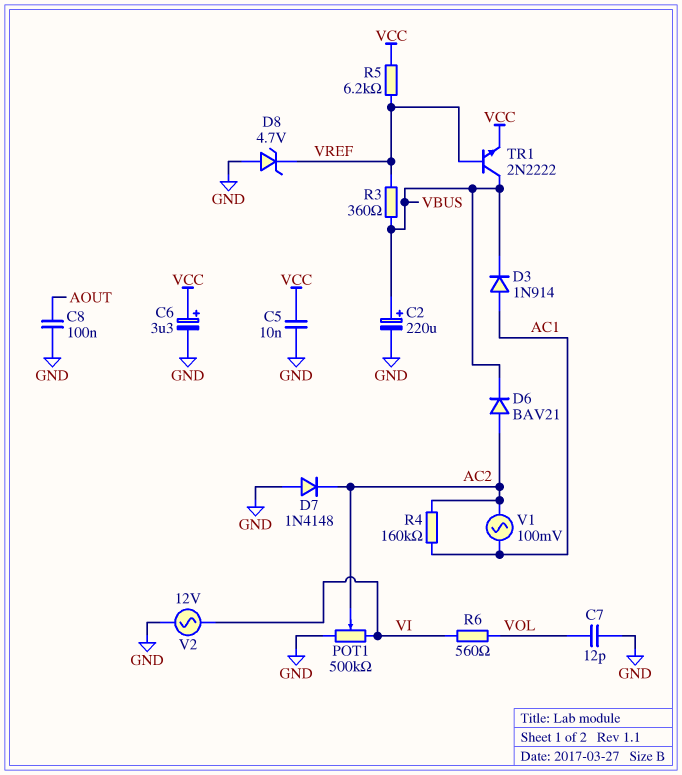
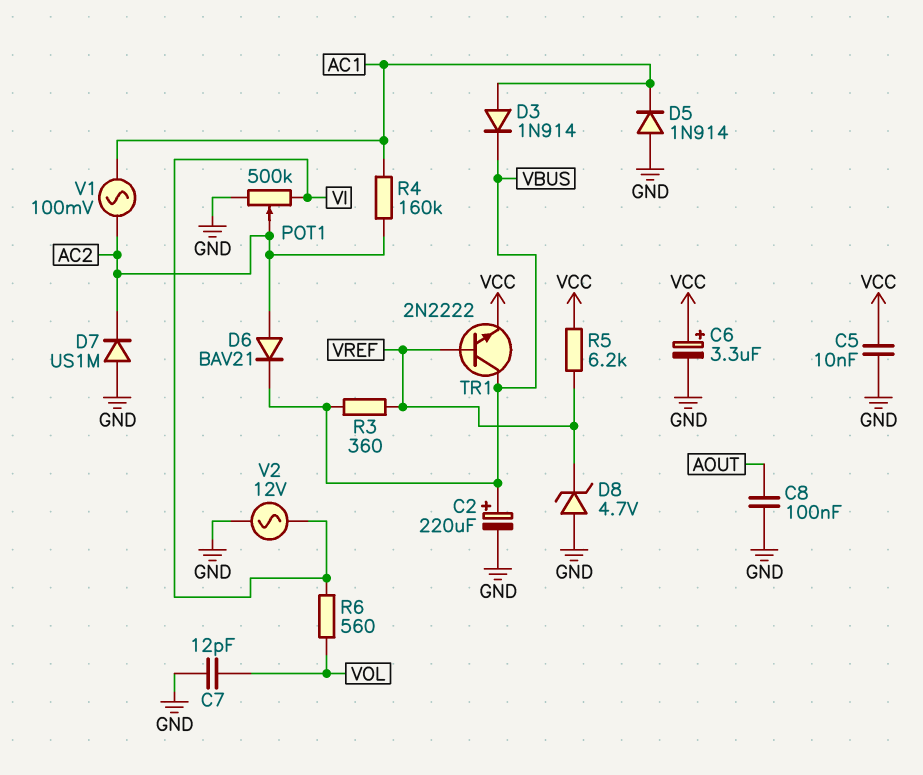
D5: none -> diode 1N914 (A GND, K AC1)
D7: diode 1N4148 (A GND, K AC2) -> diode US1M (A GND, K AC2)

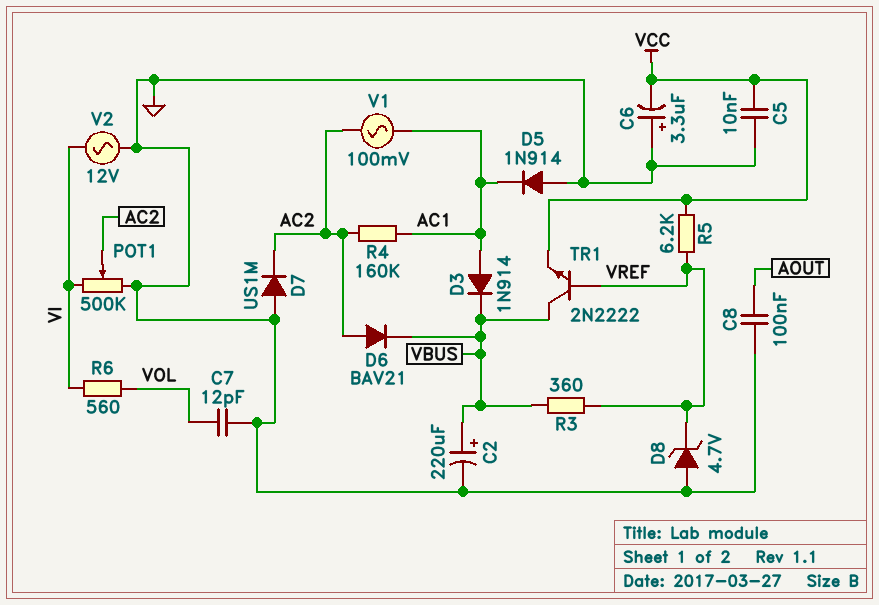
C6: 3.3uF (plus VCC, minus GND) -> 3.3uF (plus GND, minus VCC)

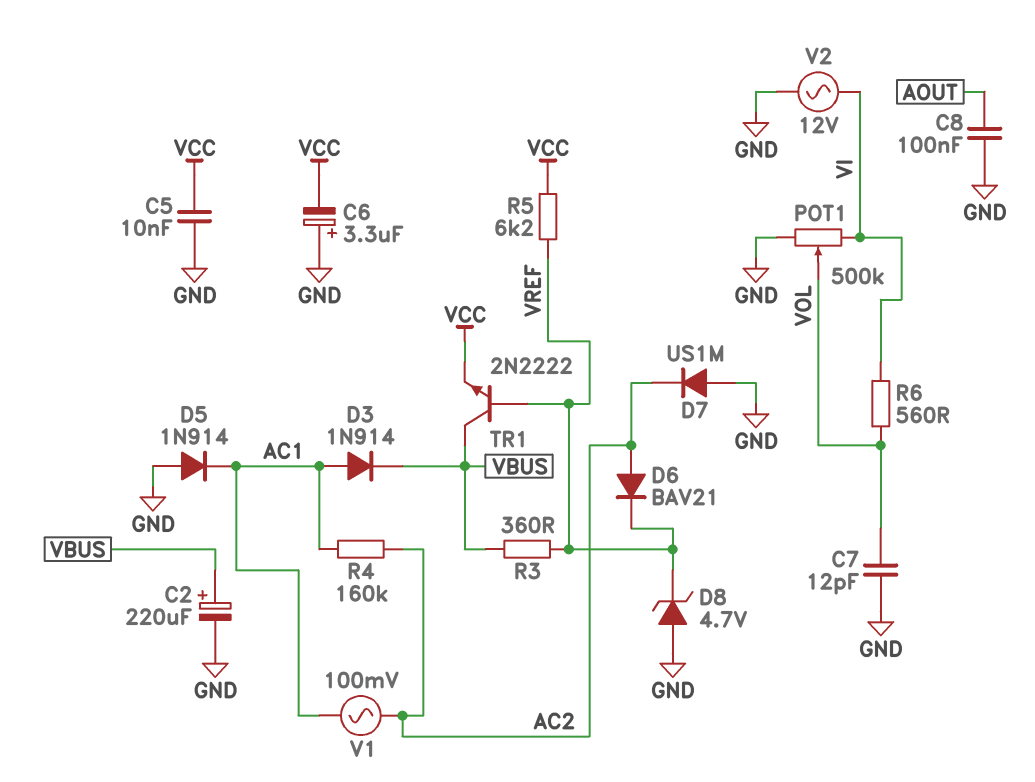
D6: diode BAV21 (A AC2, K VBUS) -> diode BAV21 (A AC2, K VREF)
POT1: 500k (GND, VI, wiper AC2) -> 500k (GND, VI, wiper VOL)

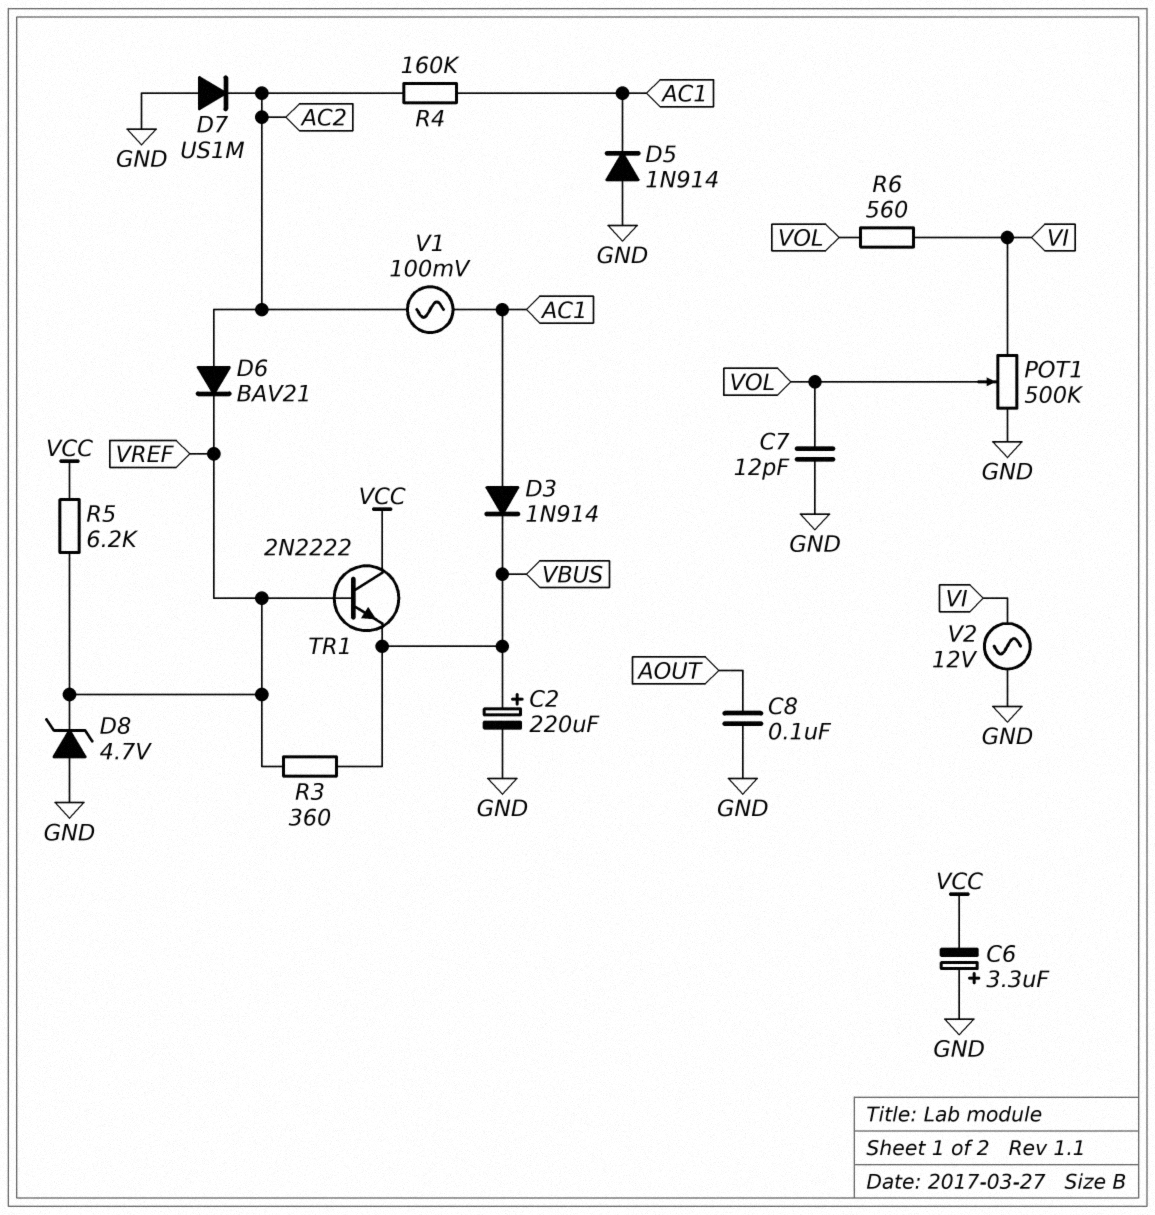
C5: 10nF (GND, VCC) -> none
TR1: NPN 2N2222 (B VREF, C VBUS, E VCC) -> NPN 2N2222 (B VREF, C VCC, E VBUS)

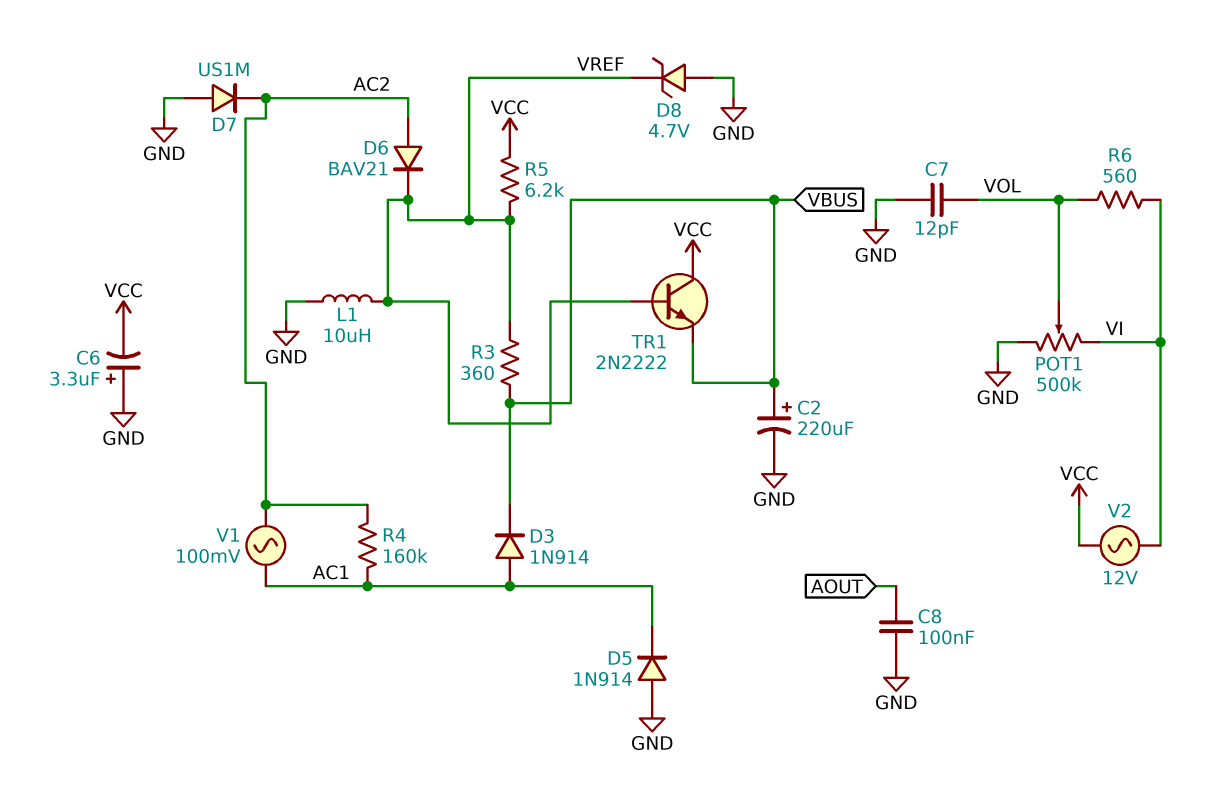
L1: none -> 10uH (GND, VREF)
V2: AC 12V (GND, VI) -> AC 12V (VCC, VI)

